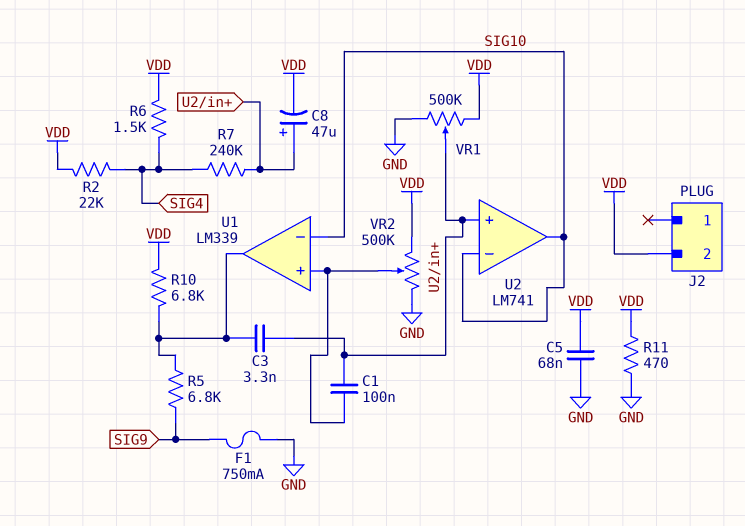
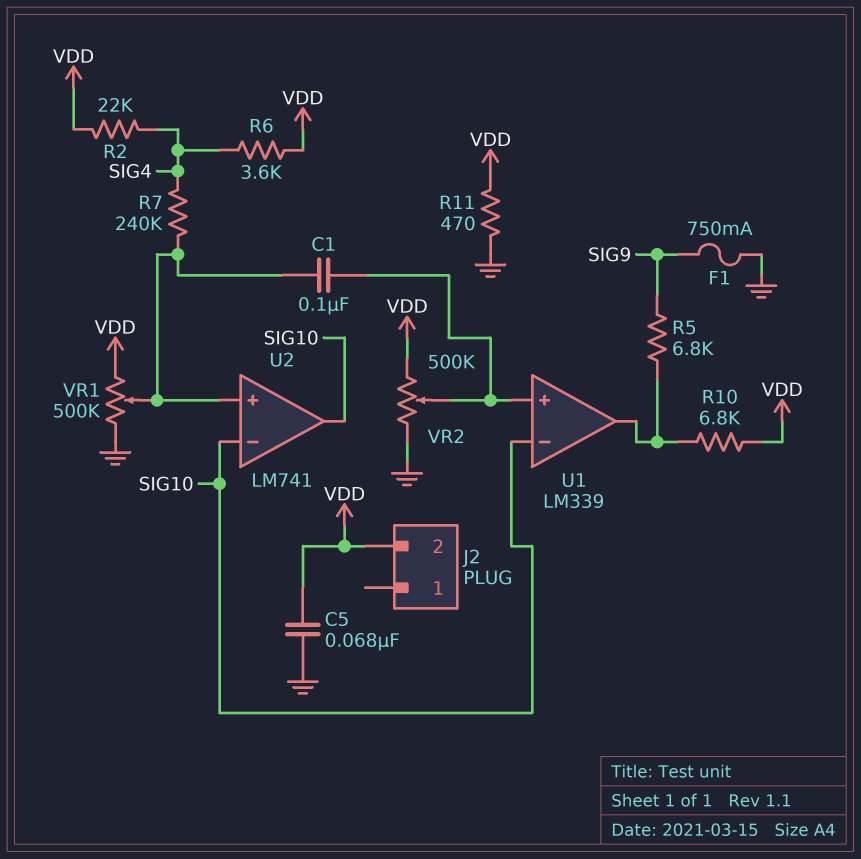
C3: 3.3nF (U1/out, U2/in+) -> none
C8: 47uF (plus U2/in+, minus VDD) -> none
R6: 1.5k (SIG4, VDD) -> 3.6k (SIG4, VDD)

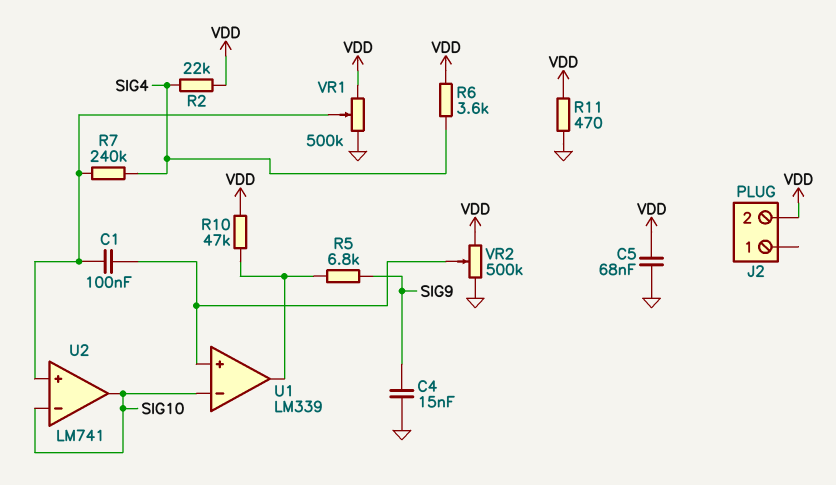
C4: none -> 15nF (GND, SIG9)
F1: 750mA (GND, SIG9) -> none
R10: 6.8k (U1/out, VDD) -> 47k (U1/out, VDD)

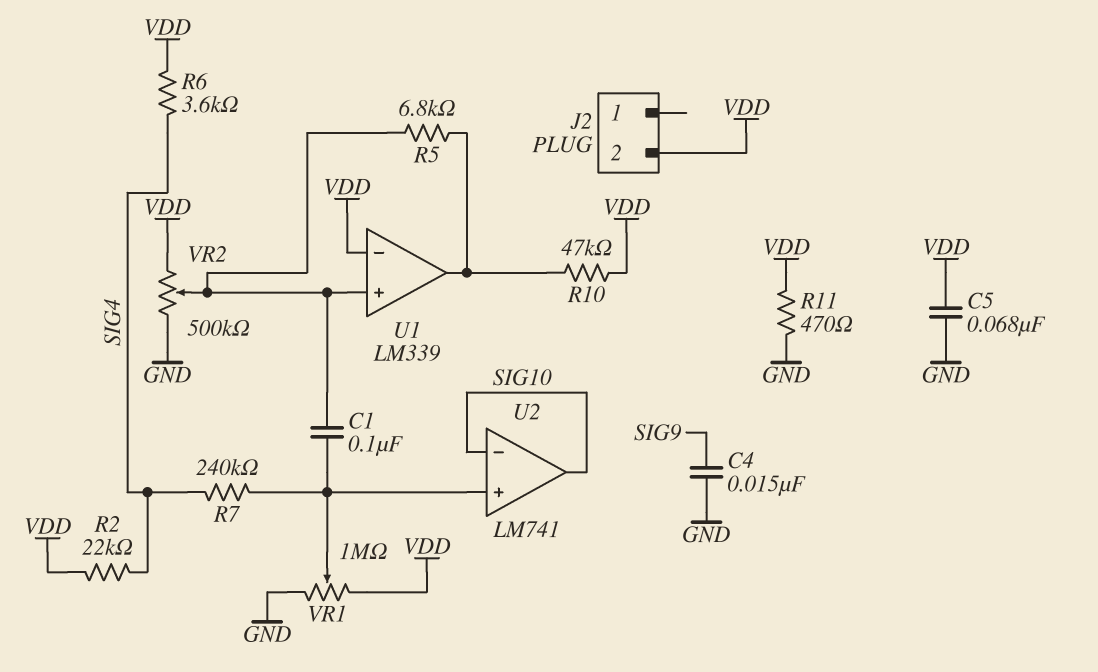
R5: 6.8k (SIG9, U1/out) -> 6.8k (U1/in+, U1/out)
U1 pin in-: SIG10 -> VDD
VR1: 500k (GND, VDD, wiper U2/in+) -> 1M (GND, VDD, wiper U2/in+)

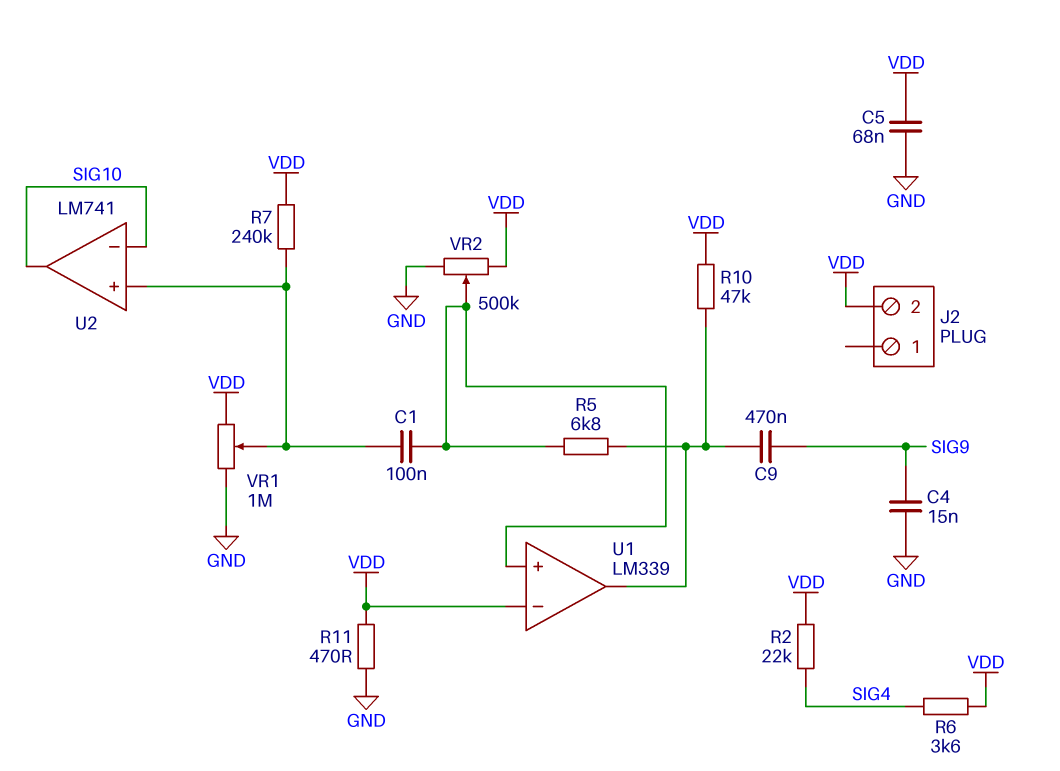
C9: none -> 470nF (SIG9, U1/out)
R7: 240k (SIG4, U2/in+) -> 240k (U2/in+, VDD)

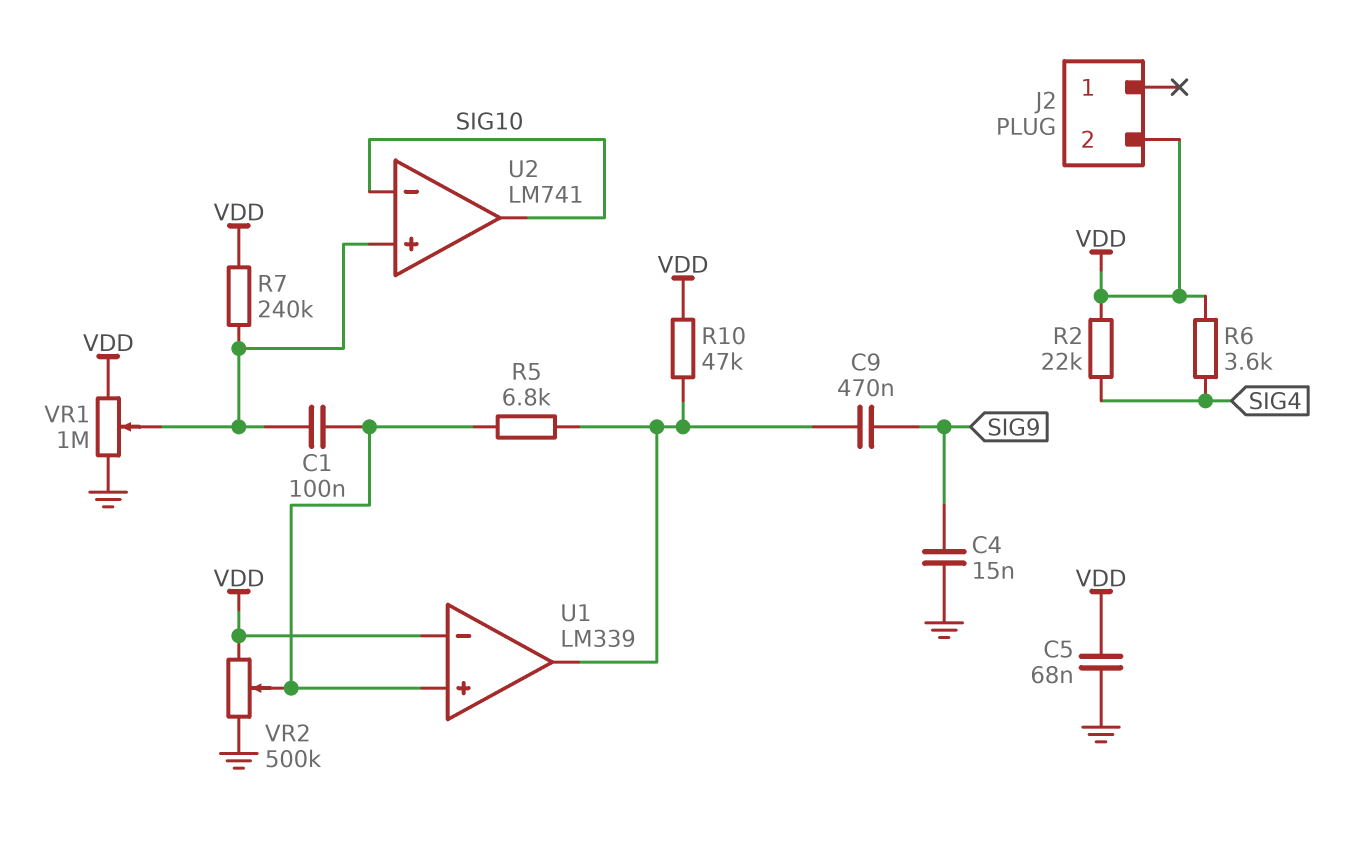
R11: 470 (GND, VDD) -> none

